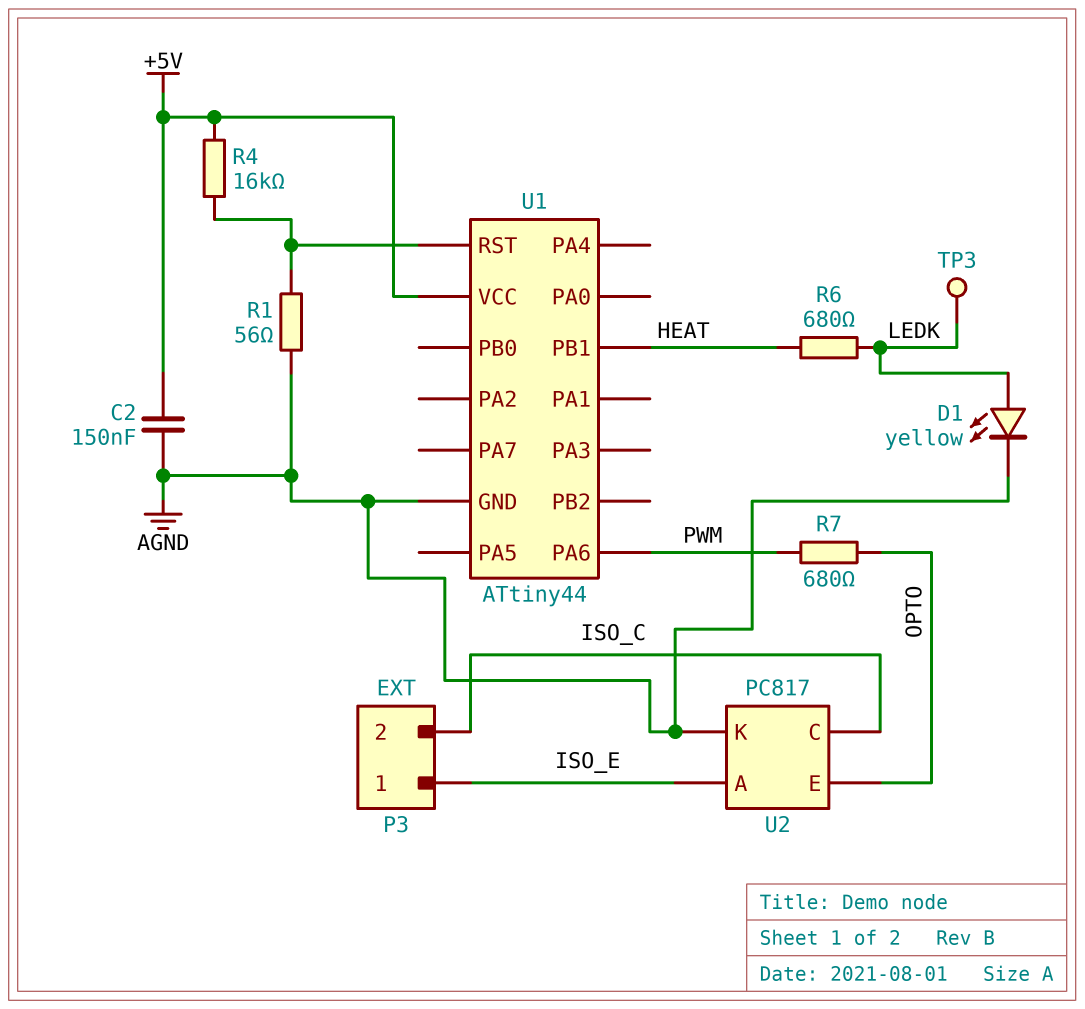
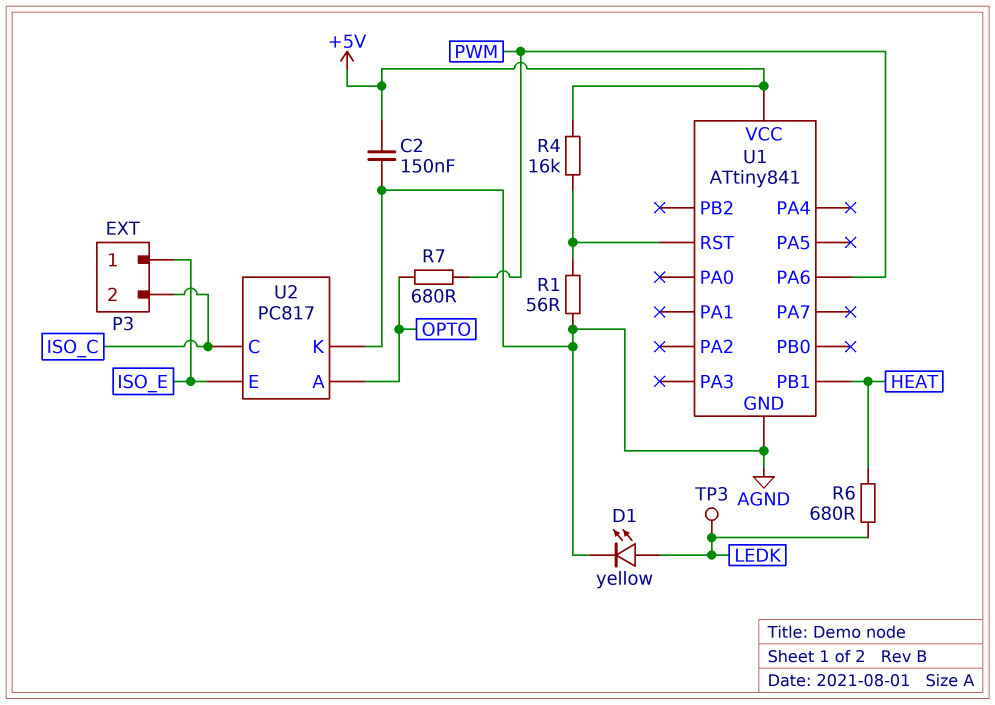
U1: ATtiny44 -> ATtiny841
U2 pin A: ISO_E -> OPTO
U2 pin E: OPTO -> ISO_E

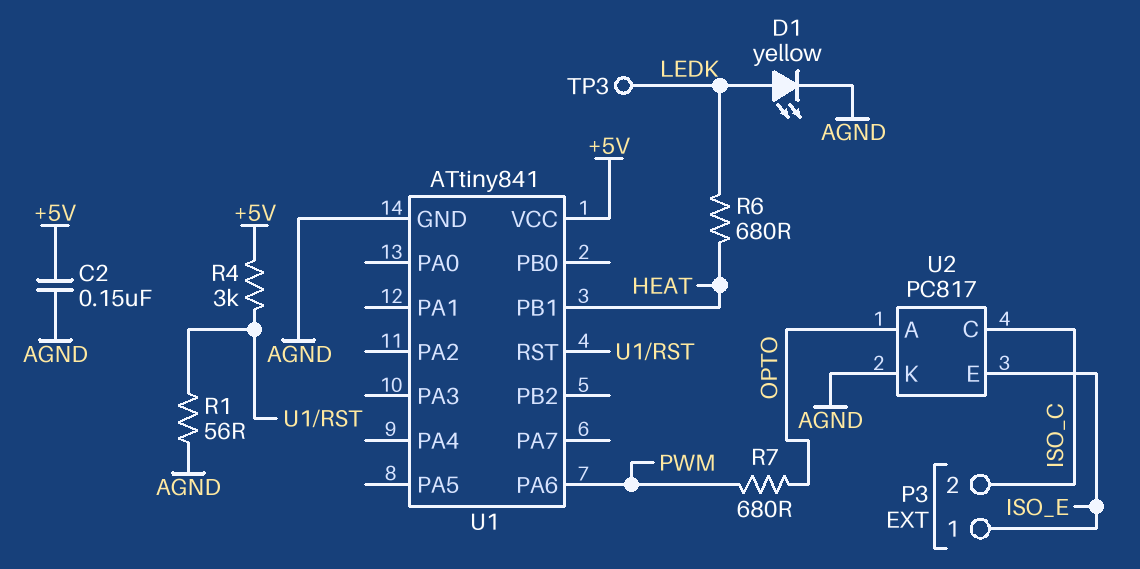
R4: 16k (+5V, U1/RST) -> 3k (+5V, U1/RST)

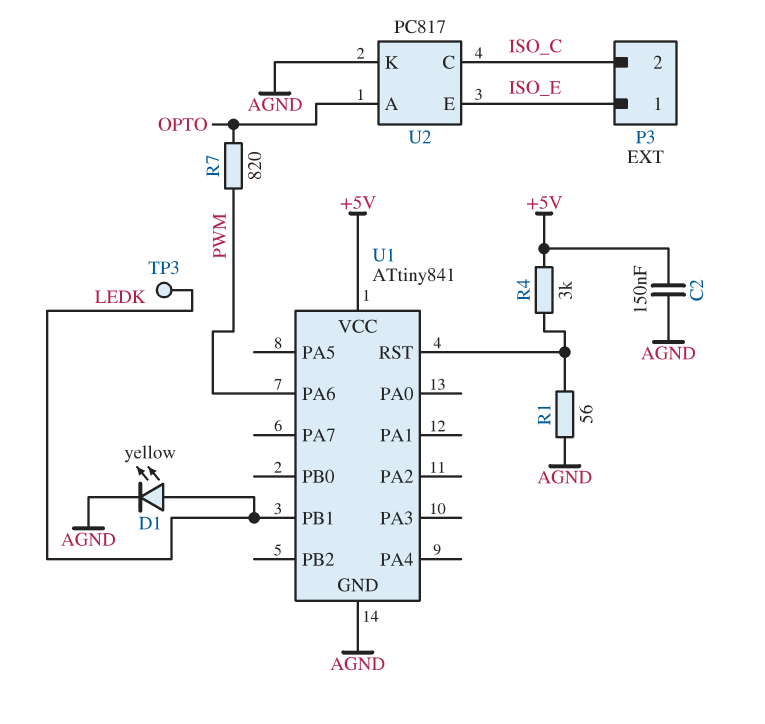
R6: 680 (HEAT, LEDK) -> none
R7: 680 (OPTO, PWM) -> 820 (OPTO, PWM)
U1 pin PB1: HEAT -> LEDK

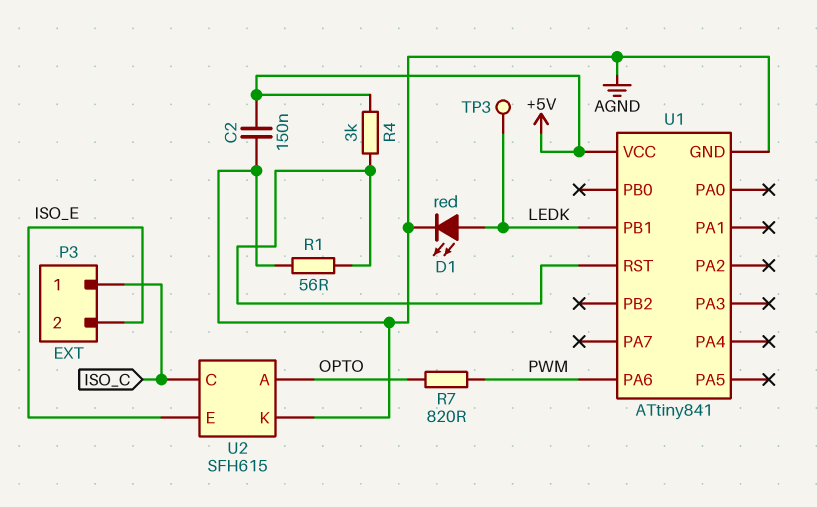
D1: LED yellow (A LEDK, K AGND) -> LED red (A LEDK, K AGND)
P3 pin 1: ISO_E -> ISO_C
P3 pin 2: ISO_C -> ISO_E
U2: PC817 -> SFH615

